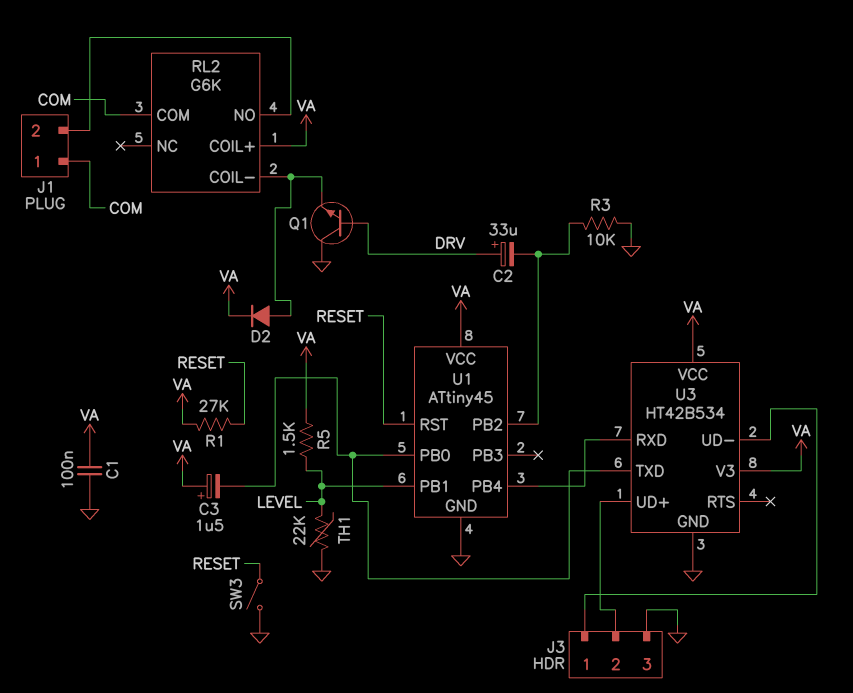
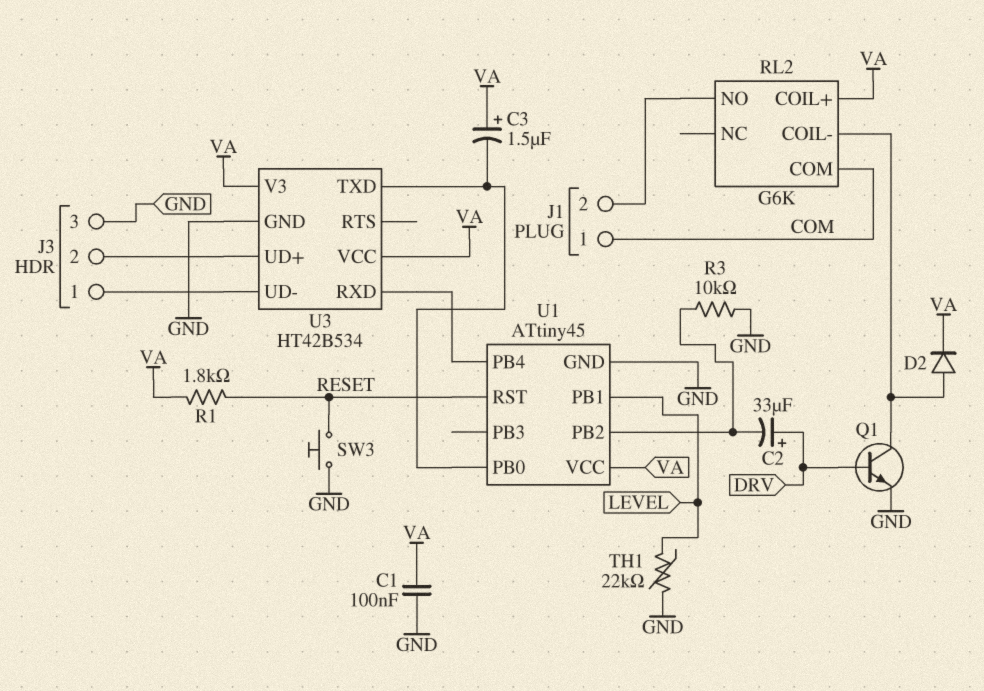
Q1: NPN (B DRV, C GND, E RL2/COIL-) -> NPN (B DRV, C RL2/COIL-, E GND)
R1: 27k (RESET, VA) -> 1.8k (RESET, VA)
R5: 1.5k (LEVEL, VA) -> none
SW3: switch (GND, RESET) -> button (GND, RESET)

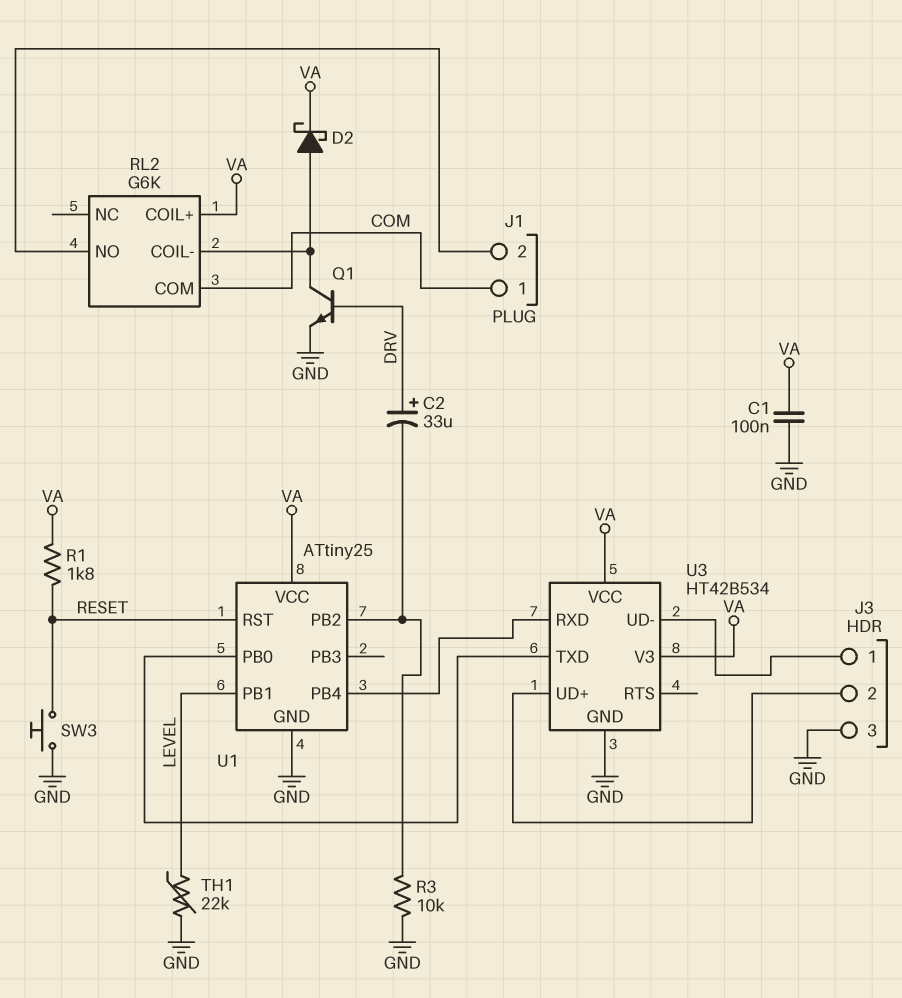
C3: 1.5uF (plus VA, minus U1/PB0) -> none
D2: diode (A RL2/COIL-, K VA) -> schottky (A RL2/COIL-, K VA)
U1: ATtiny45 -> ATtiny25

